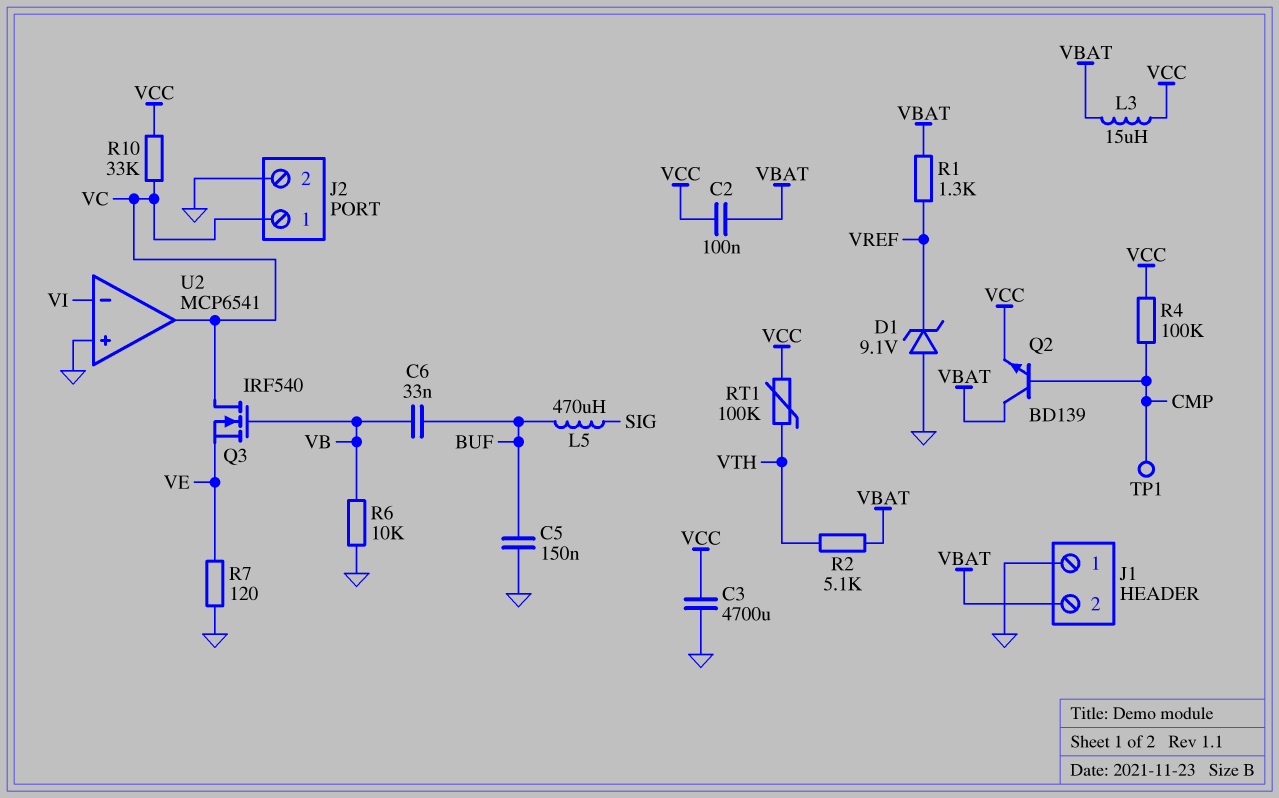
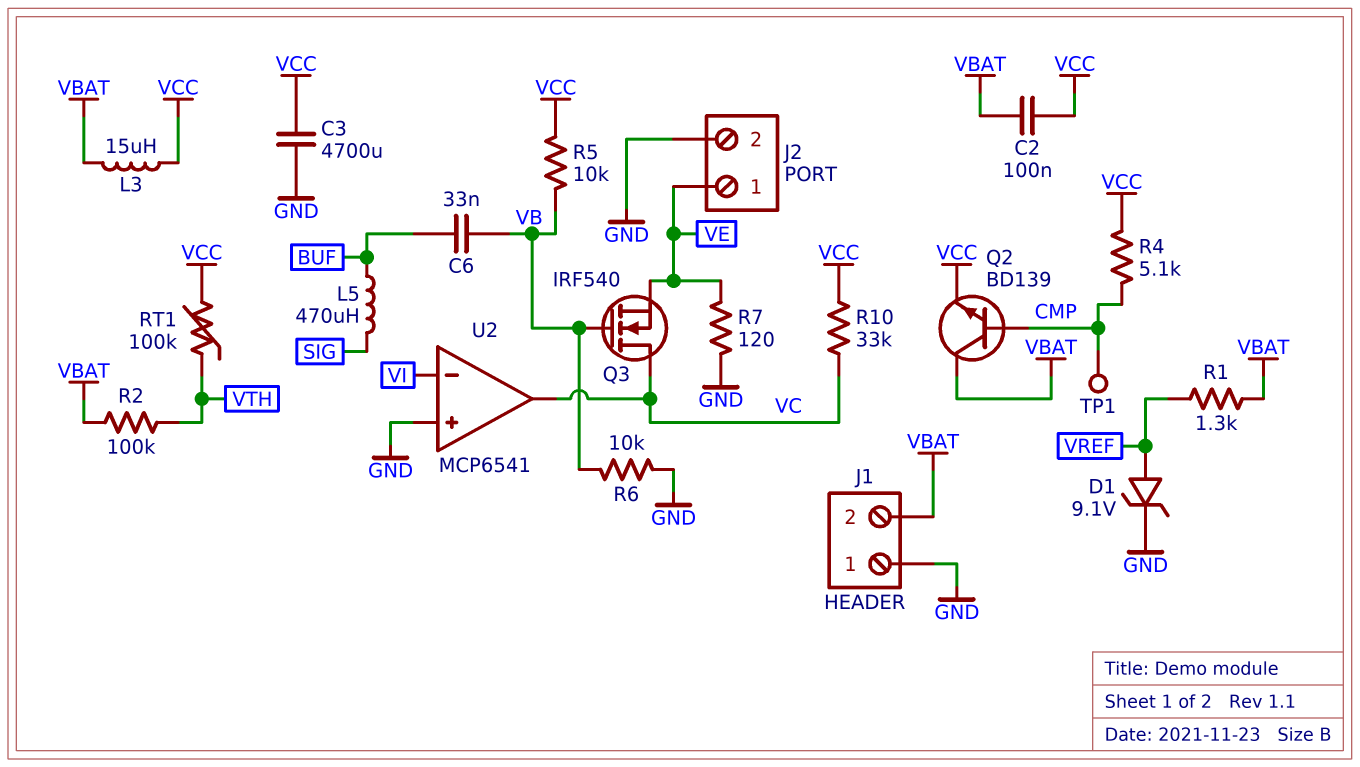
C5: 150nF (BUF, GND) -> none
D1: zener 9.1V (A GND, K VREF) -> zener 9.1V (A VREF, K GND)
J2 pin 1: VC -> VE
R2: 5.1k (VBAT, VTH) -> 100k (VBAT, VTH)
R4: 100k (CMP, VCC) -> 5.1k (CMP, VCC)
R5: none -> 10k (VB, VCC)

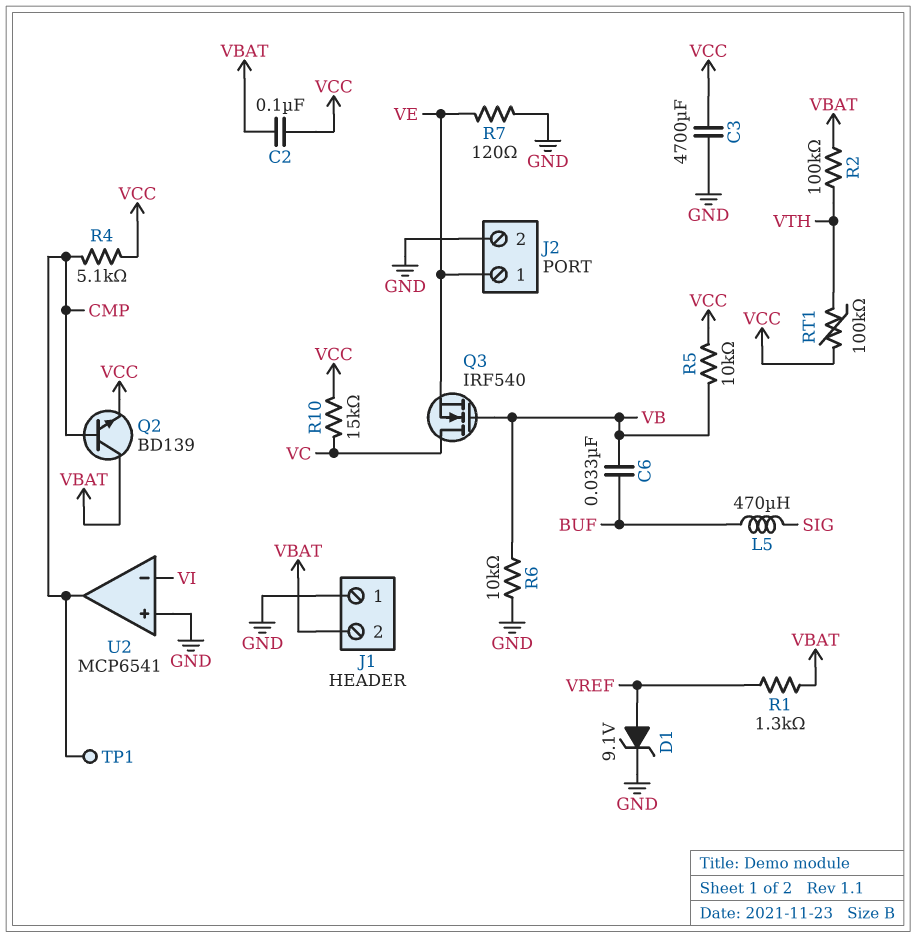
L3: 15uH (VBAT, VCC) -> none
R10: 33k (VC, VCC) -> 15k (VC, VCC)
U2 pin out: VC -> CMP

